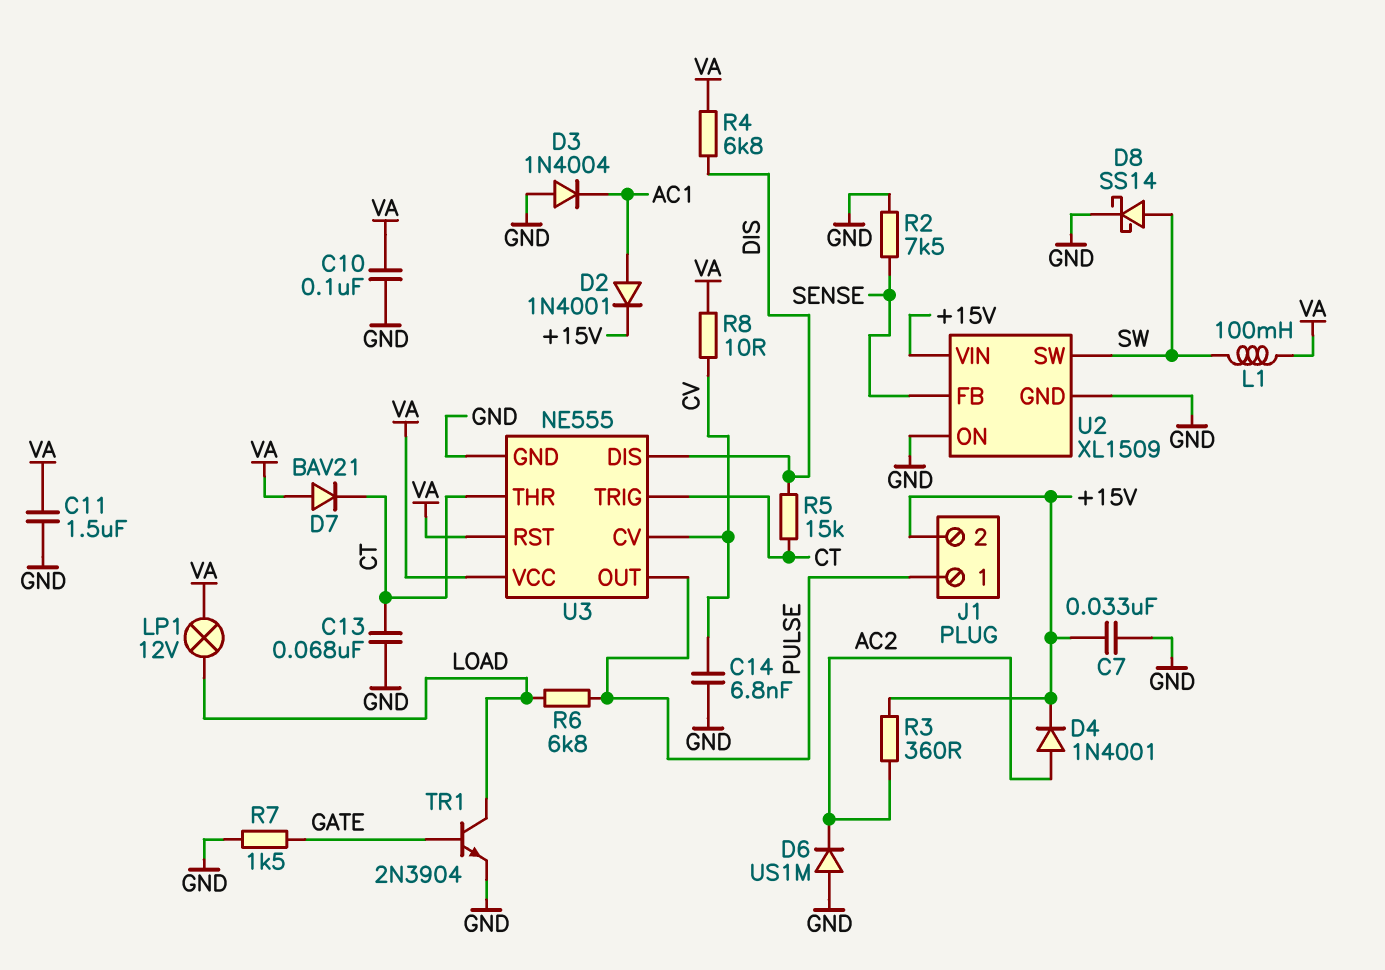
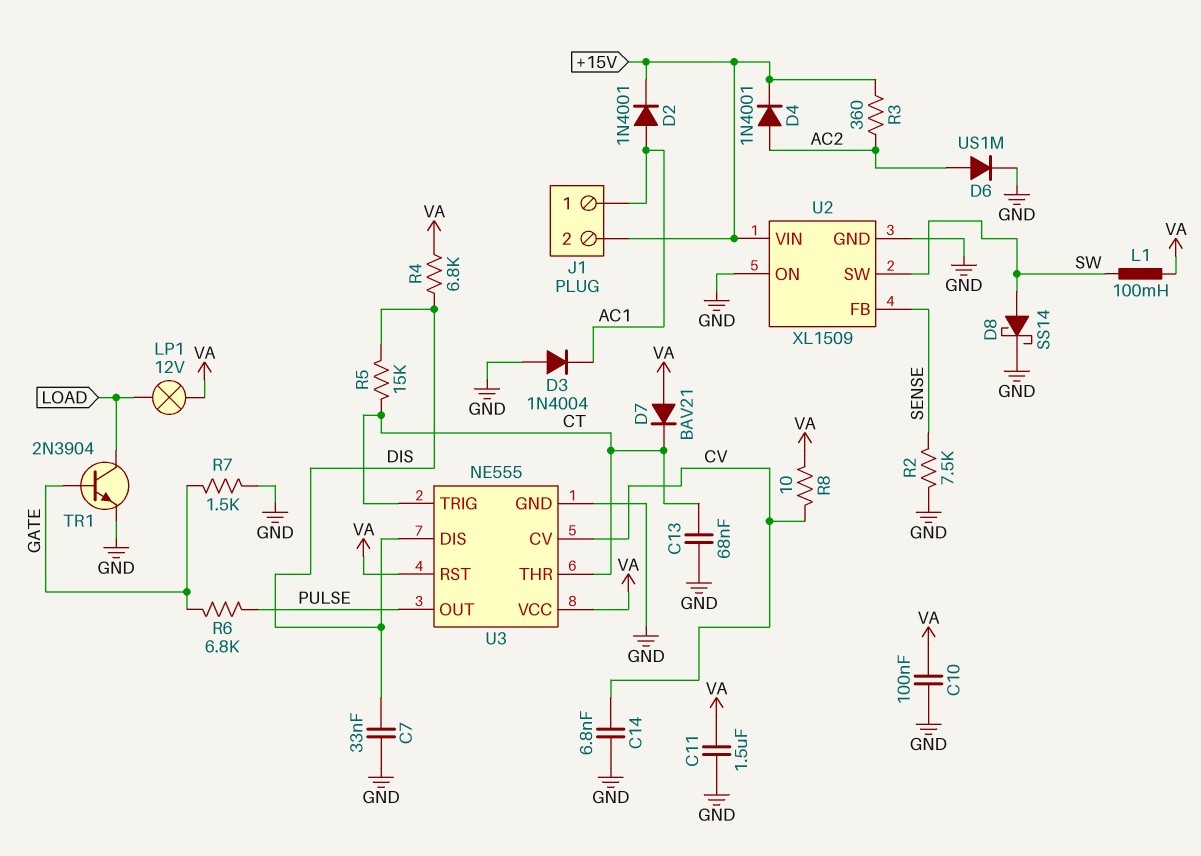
C7: 33nF (+15V, GND) -> 33nF (DIS, GND)
D6: diode US1M (A GND, K AC2) -> diode US1M (A AC2, K GND)
J1 pin 1: PULSE -> AC1
R6: 6.8k (LOAD, PULSE) -> 6.8k (GATE, PULSE)

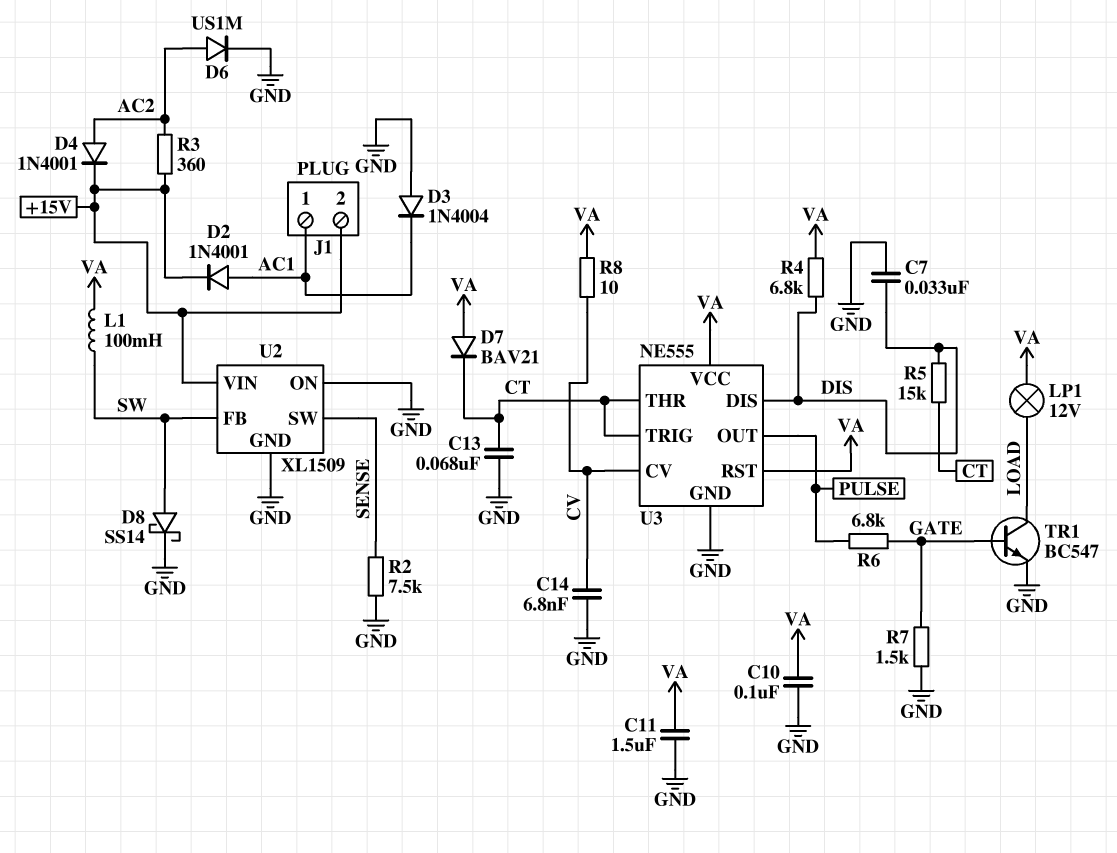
TR1: NPN 2N3904 (B GATE, C LOAD, E GND) -> NPN BC547 (B GATE, C LOAD, E GND)
U2 pin FB: SENSE -> SW
U2 pin SW: SW -> SENSE

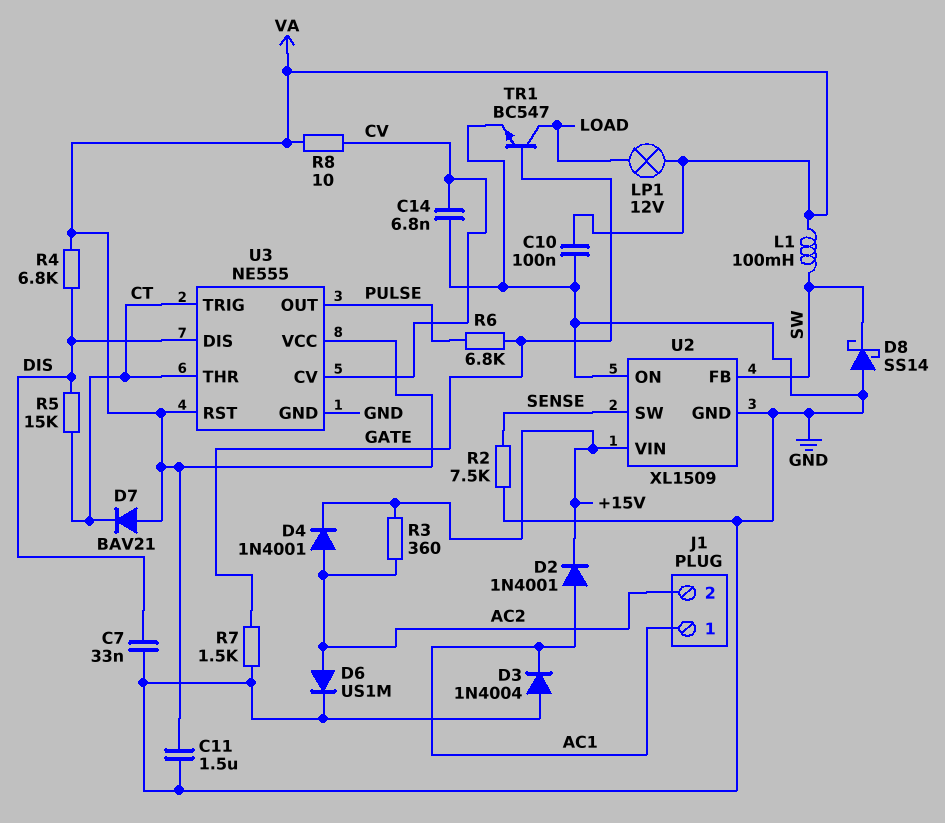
C13: 68nF (CT, GND) -> none
D8: schottky SS14 (A SW, K GND) -> schottky SS14 (A GND, K SW)
J1 pin 2: +15V -> AC2

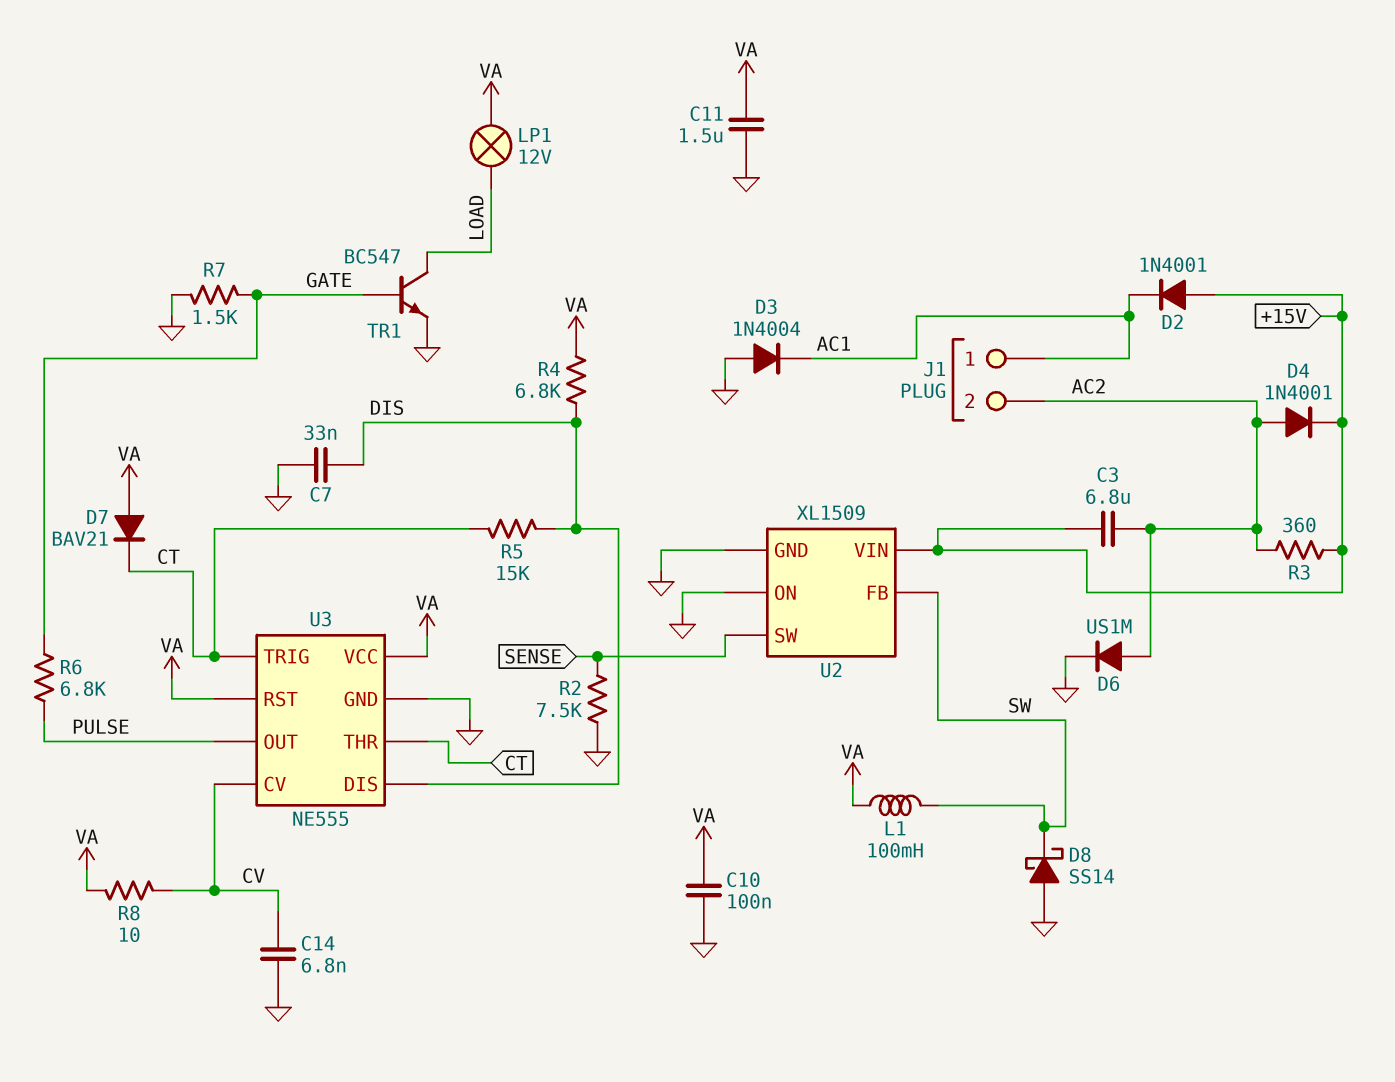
C3: none -> 6.8uF (+15V, AC2)
D2: diode 1N4001 (A AC1, K +15V) -> diode 1N4001 (A +15V, K AC1)

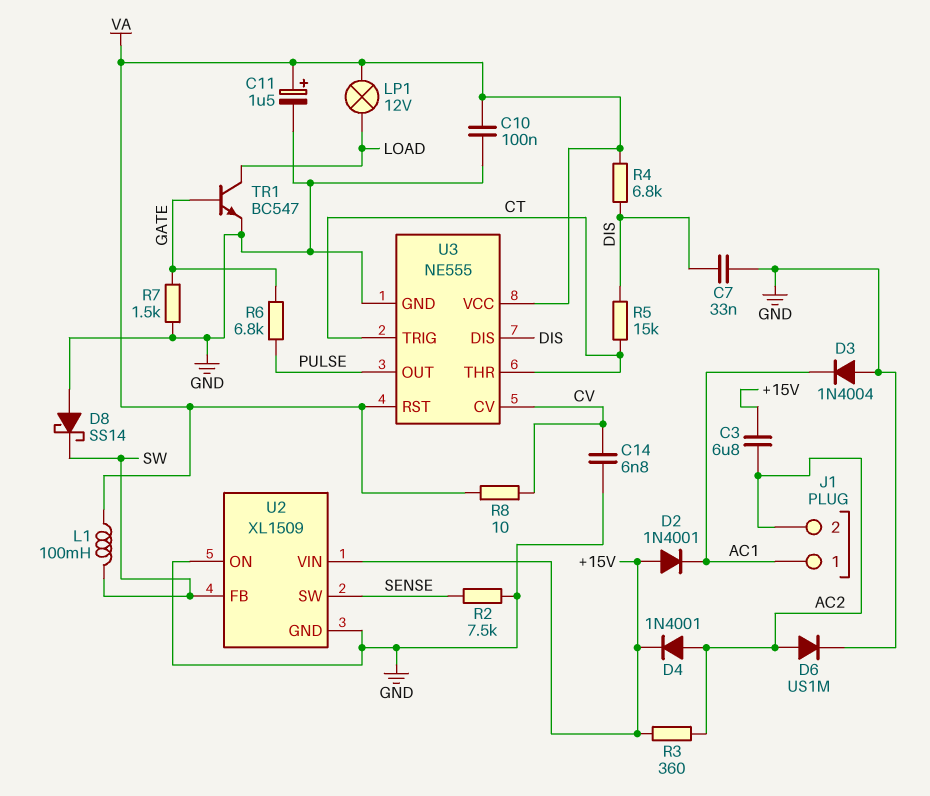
C11: 1.5uF (GND, VA) -> 1.5uF (plus VA, minus GND)
D7: diode BAV21 (A VA, K CT) -> none

